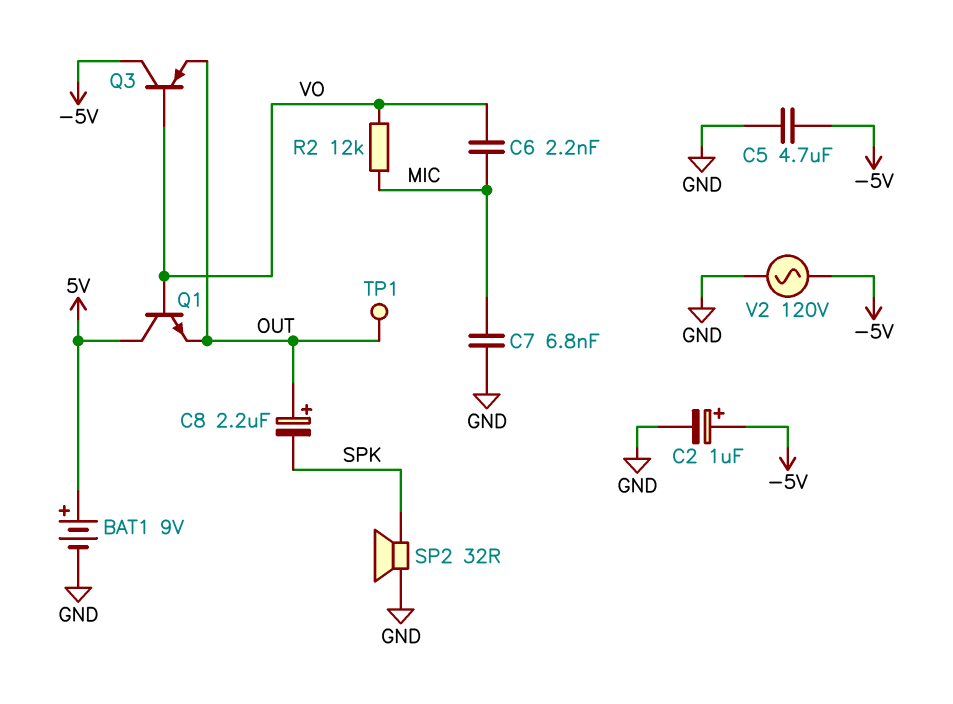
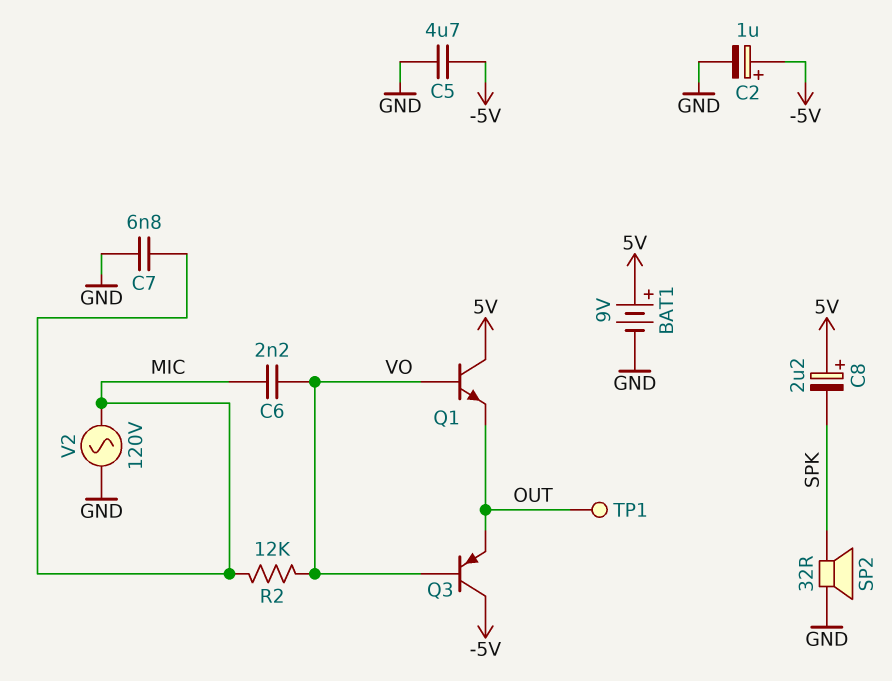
C8: 2.2uF (plus OUT, minus SPK) -> 2.2uF (plus 5V, minus SPK)
V2: AC 120V (-5V, GND) -> AC 120V (GND, MIC)

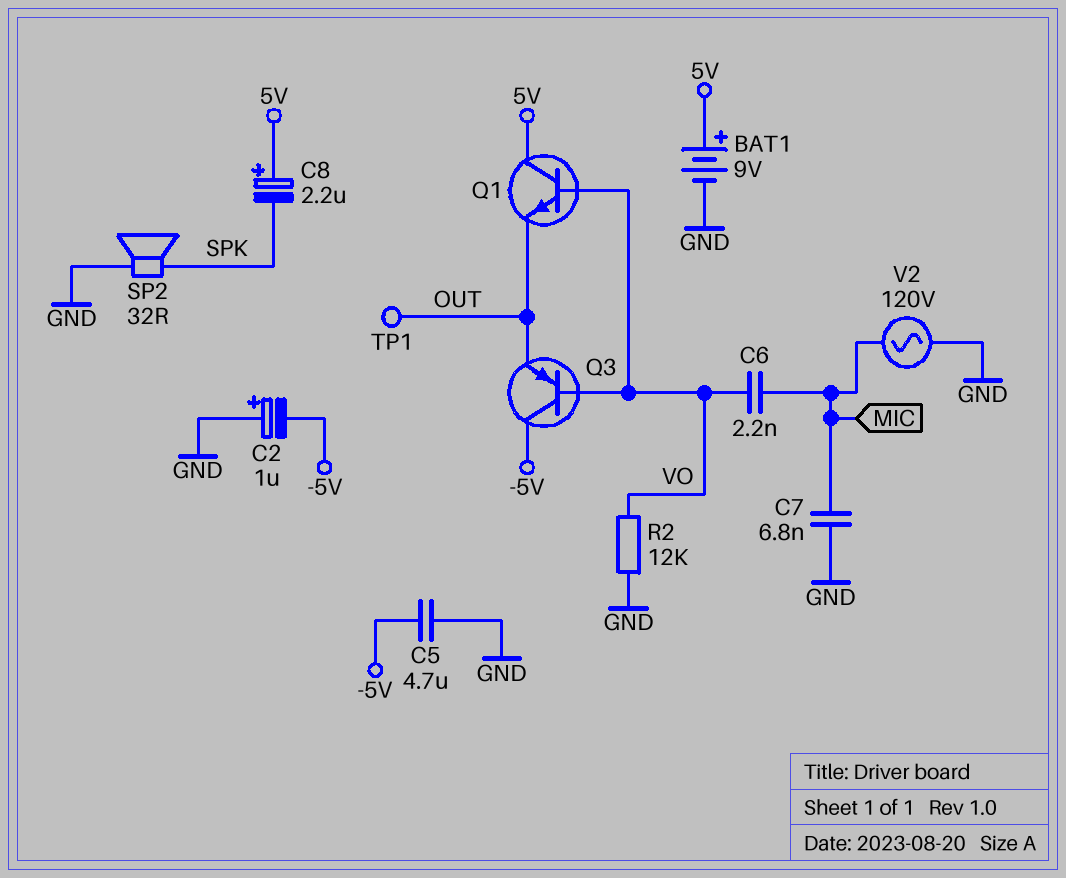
C2: 1uF (plus -5V, minus GND) -> 1uF (plus GND, minus -5V)
R2: 12k (MIC, VO) -> 12k (GND, VO)

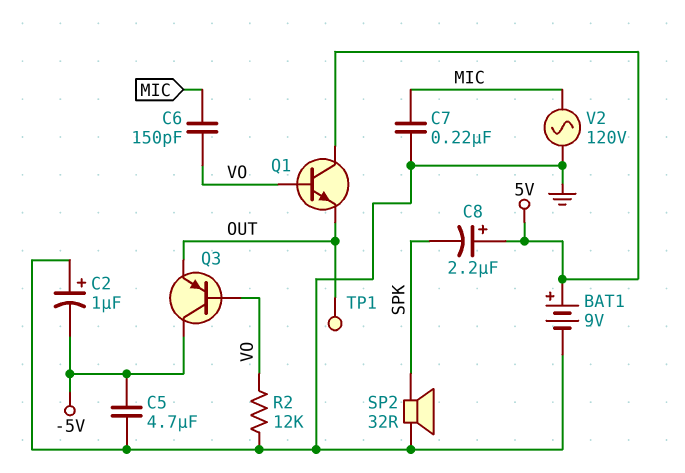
C6: 2.2nF (MIC, VO) -> 150pF (MIC, VO)
C7: 6.8nF (GND, MIC) -> 220nF (GND, MIC)

